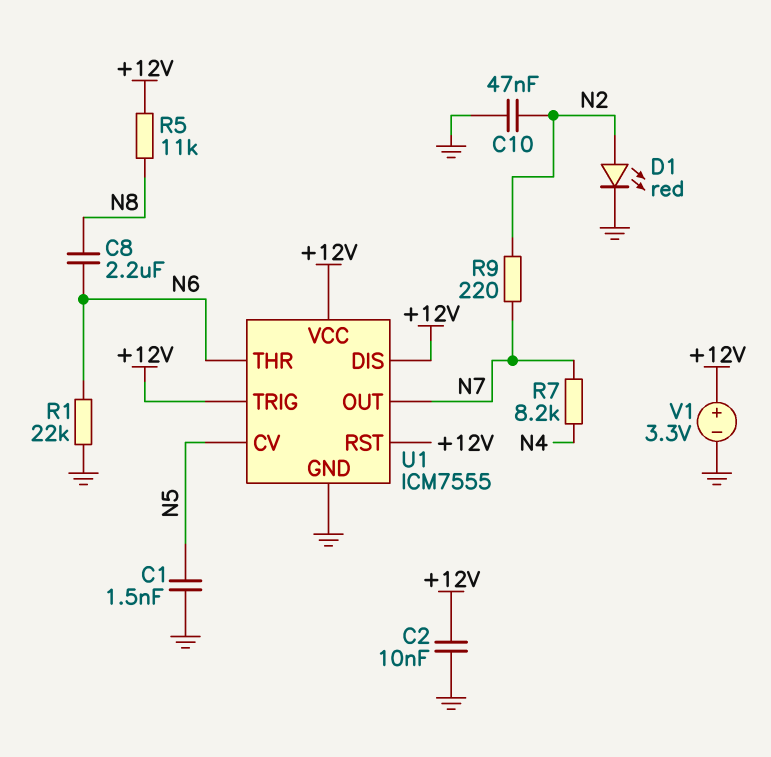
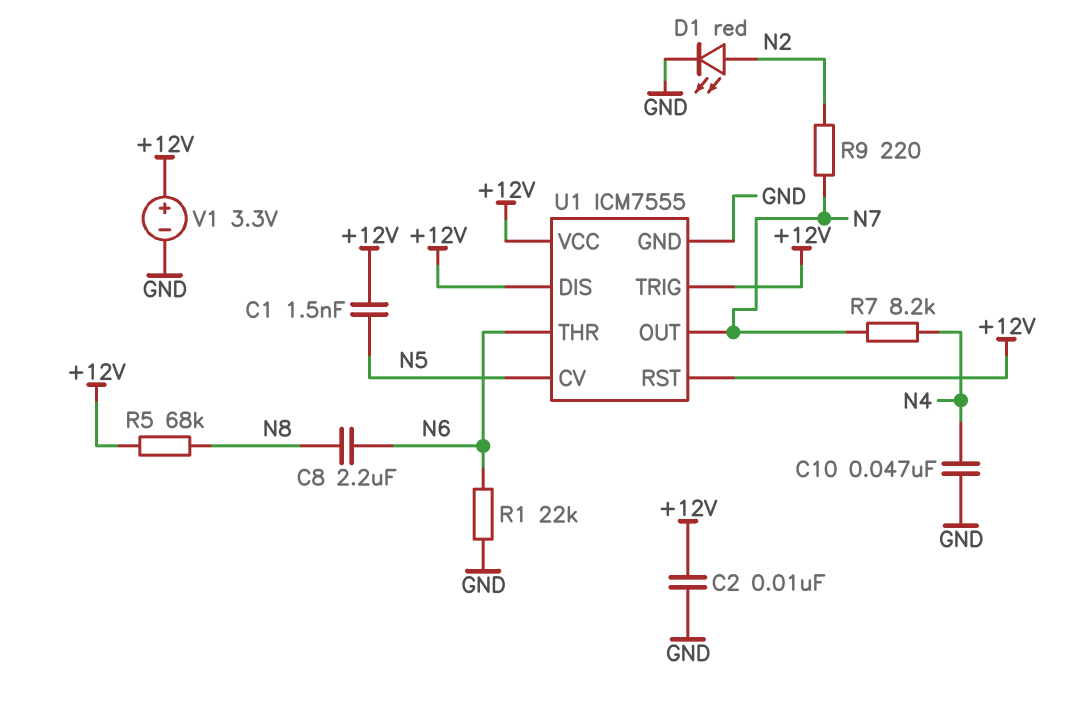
C1: 1.5nF (GND, N5) -> 1.5nF (+12V, N5)
C10: 47nF (GND, N2) -> 47nF (GND, N4)
R5: 11k (+12V, N8) -> 68k (+12V, N8)

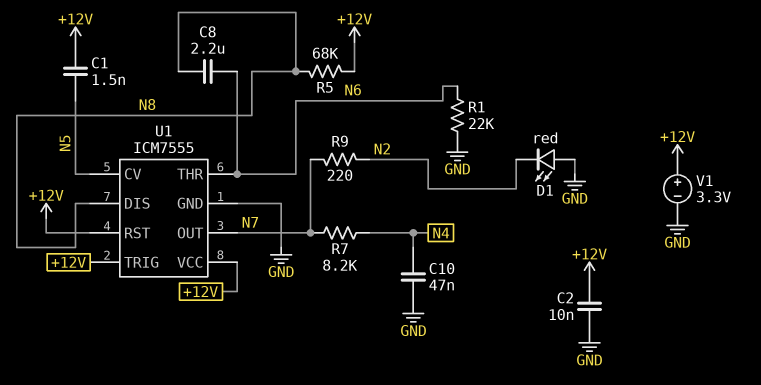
D1: LED red (A N2, K GND) -> LED red (A GND, K N2)
U1 pin DIS: +12V -> N8

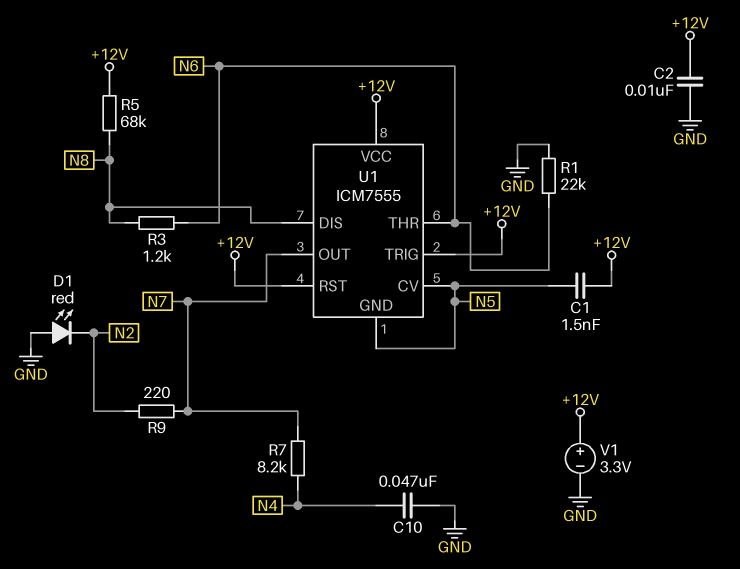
C8: 2.2uF (N6, N8) -> none
R3: none -> 1.2k (N6, N8)
U1 pin GND: GND -> N5

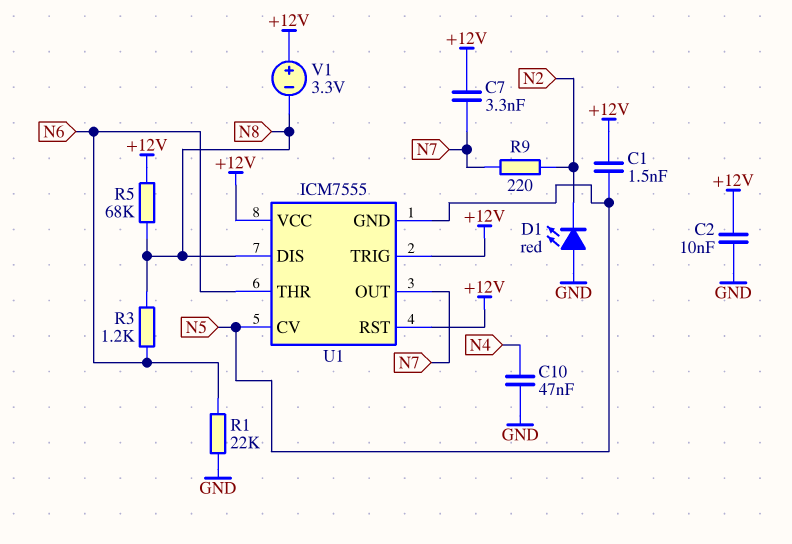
C7: none -> 3.3nF (+12V, N7)
R7: 8.2k (N4, N7) -> none
V1: 3.3V (plus +12V, minus GND) -> 3.3V (plus +12V, minus N8)

